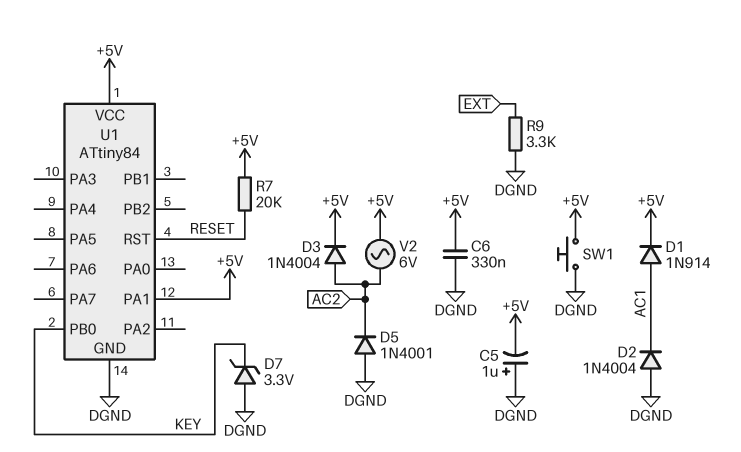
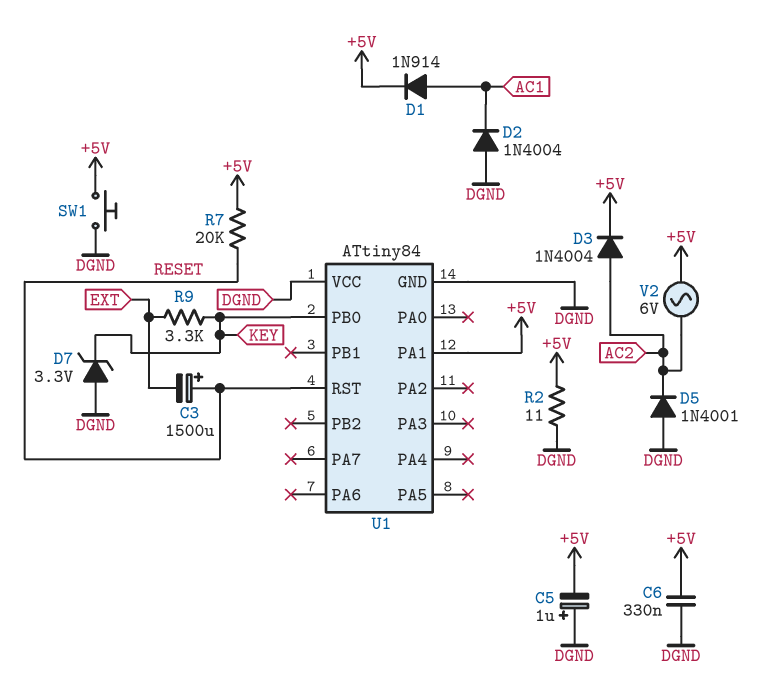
C3: none -> 1500uF (plus RESET, minus EXT)
R2: none -> 11 (+5V, DGND)
R9: 3.3k (DGND, EXT) -> 3.3k (EXT, KEY)
U1 pin VCC: +5V -> DGND

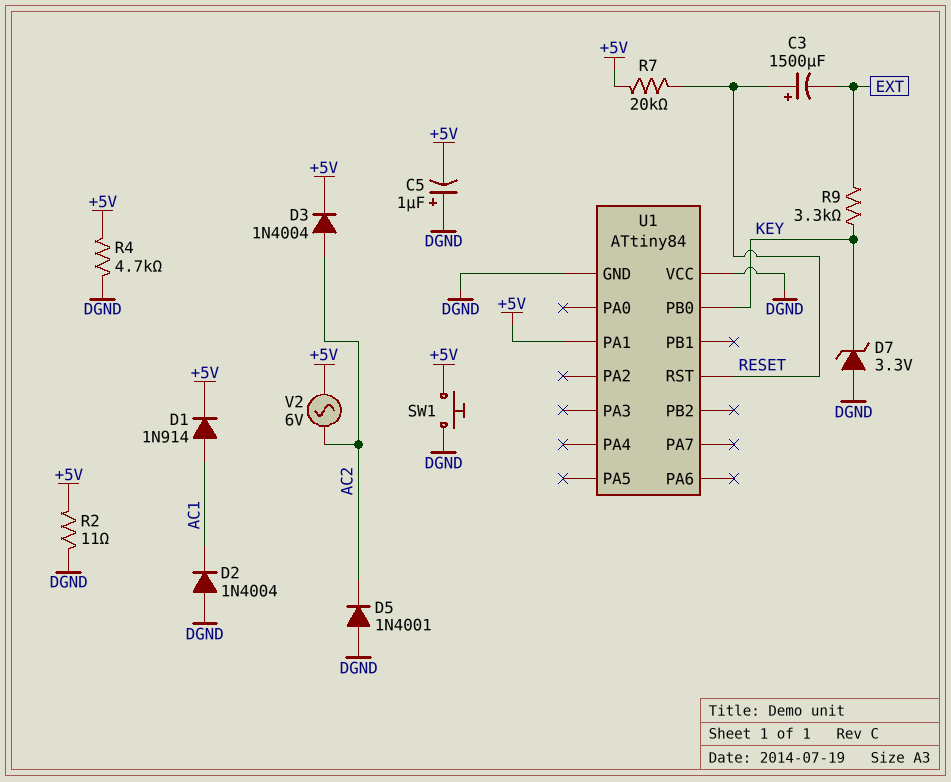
C6: 330nF (+5V, DGND) -> none
R4: none -> 4.7k (+5V, DGND)

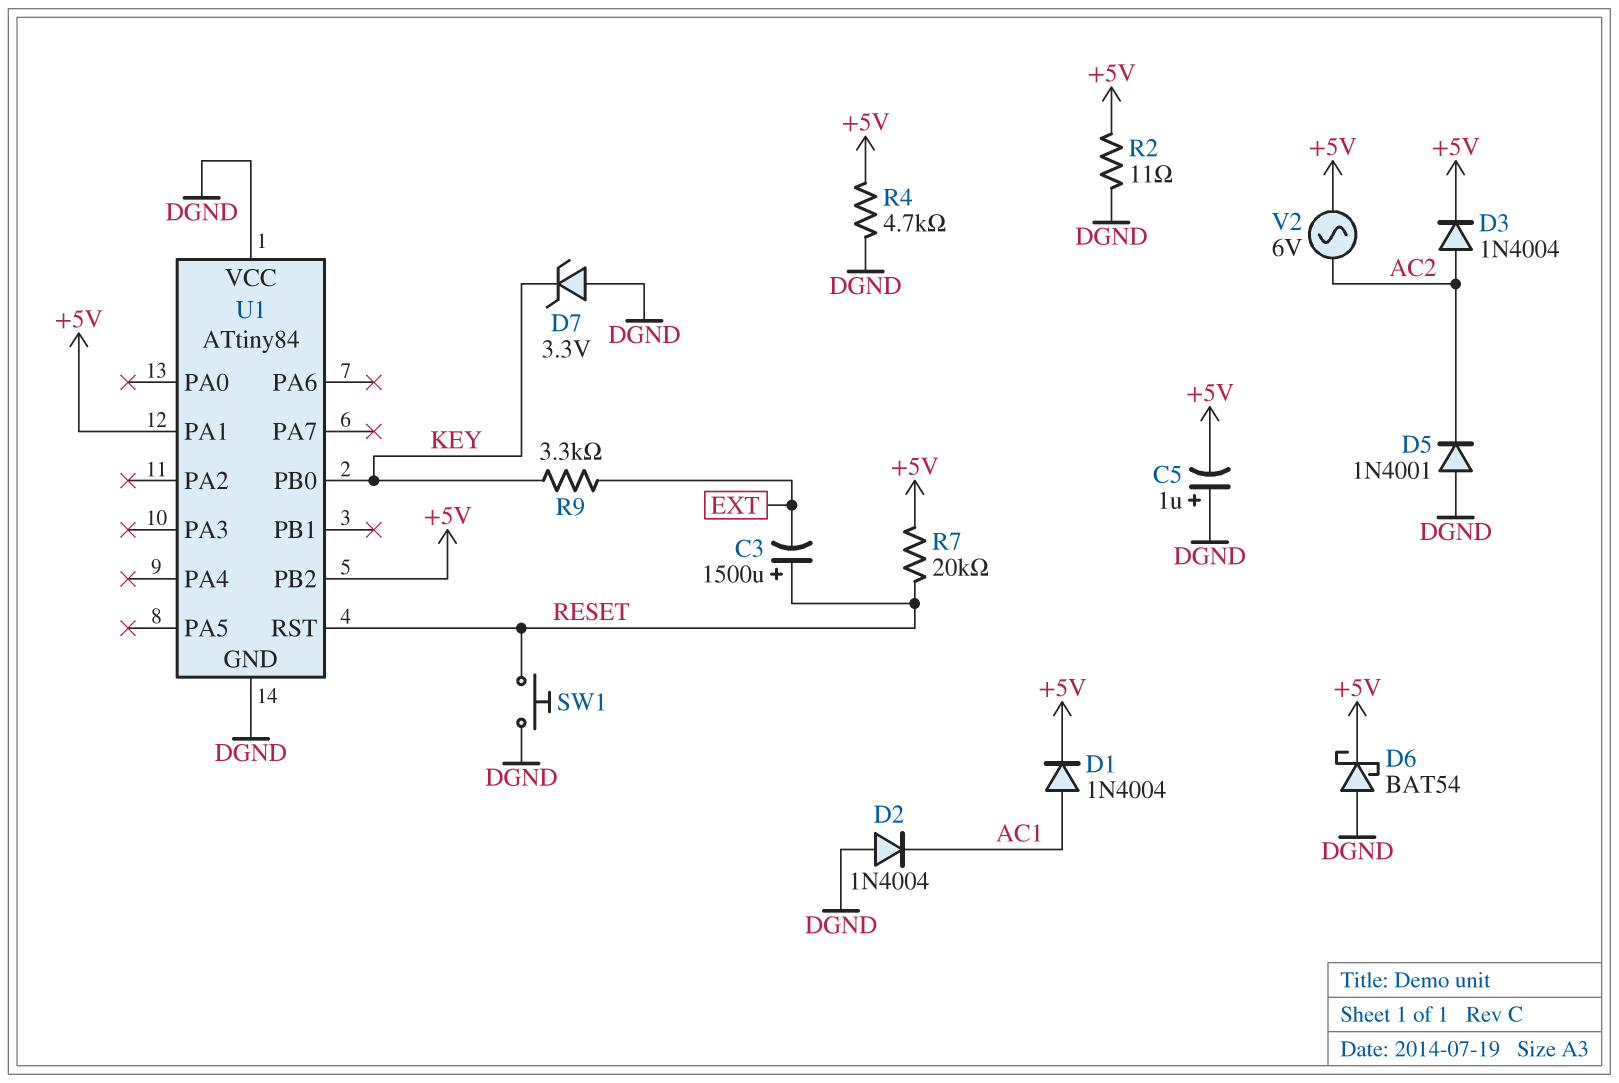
D1: diode 1N914 (A AC1, K +5V) -> diode 1N4004 (A AC1, K +5V)
D6: none -> schottky BAT54 (A DGND, K +5V)
SW1: button (+5V, DGND) -> button (DGND, RESET)
U1 pin PB2: none -> +5V

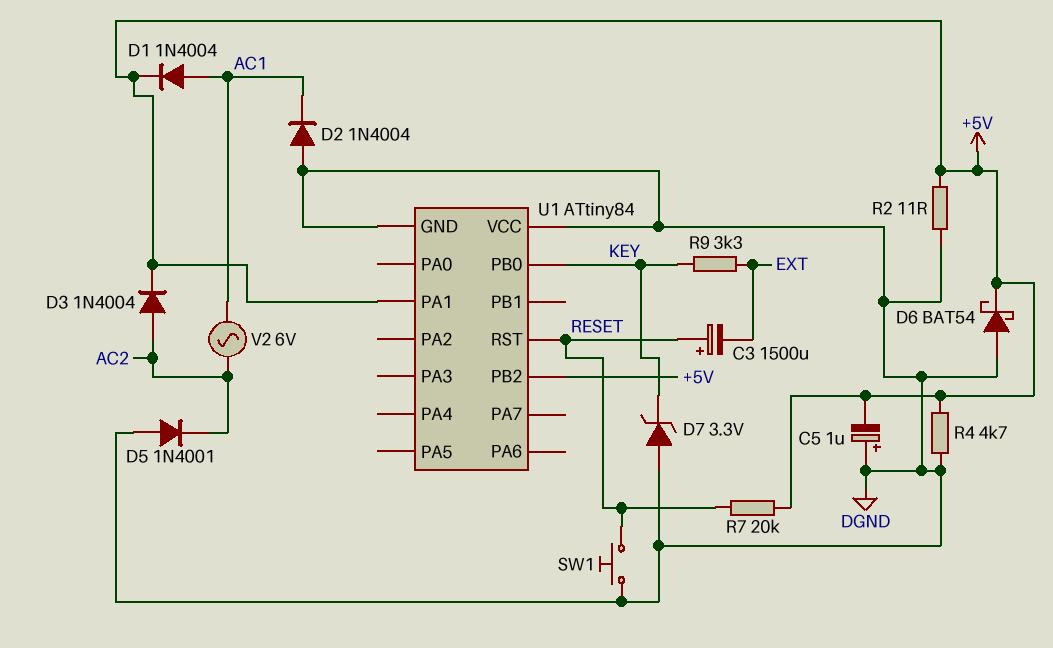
V2: AC 6V (+5V, AC2) -> AC 6V (AC1, AC2)

